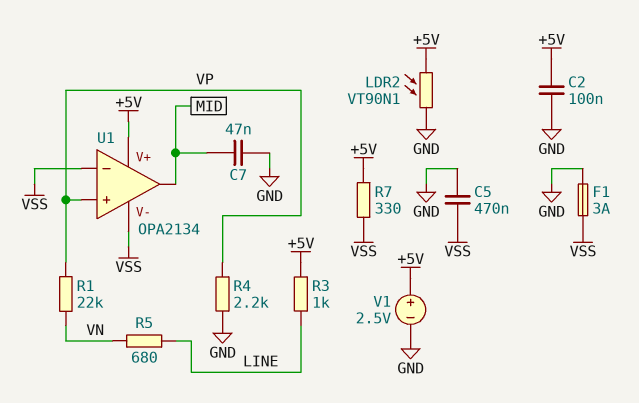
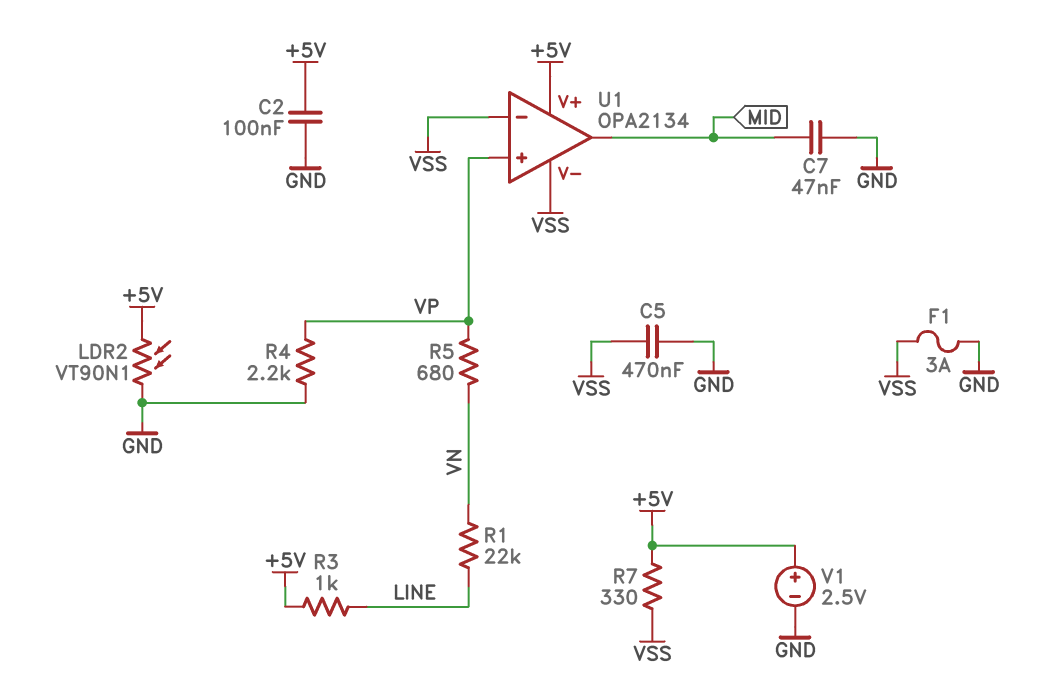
R1: 22k (VN, VP) -> 22k (LINE, VN)
R5: 680 (LINE, VN) -> 680 (VN, VP)

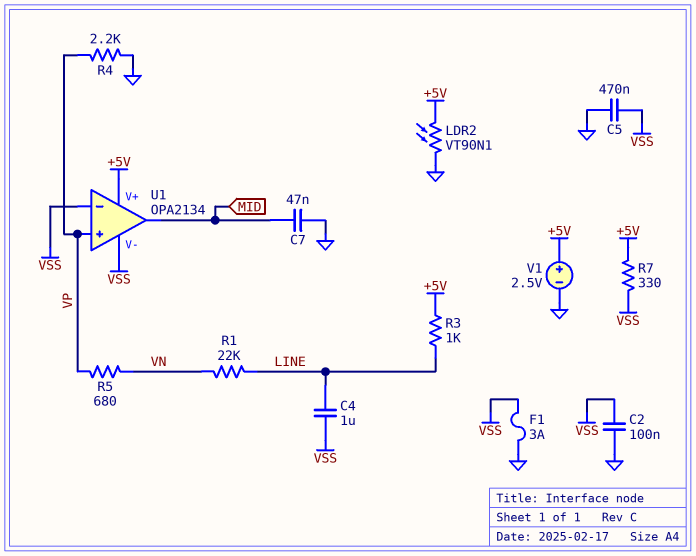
C2: 100nF (+5V, GND) -> 100nF (GND, VSS)
C4: none -> 1uF (LINE, VSS)

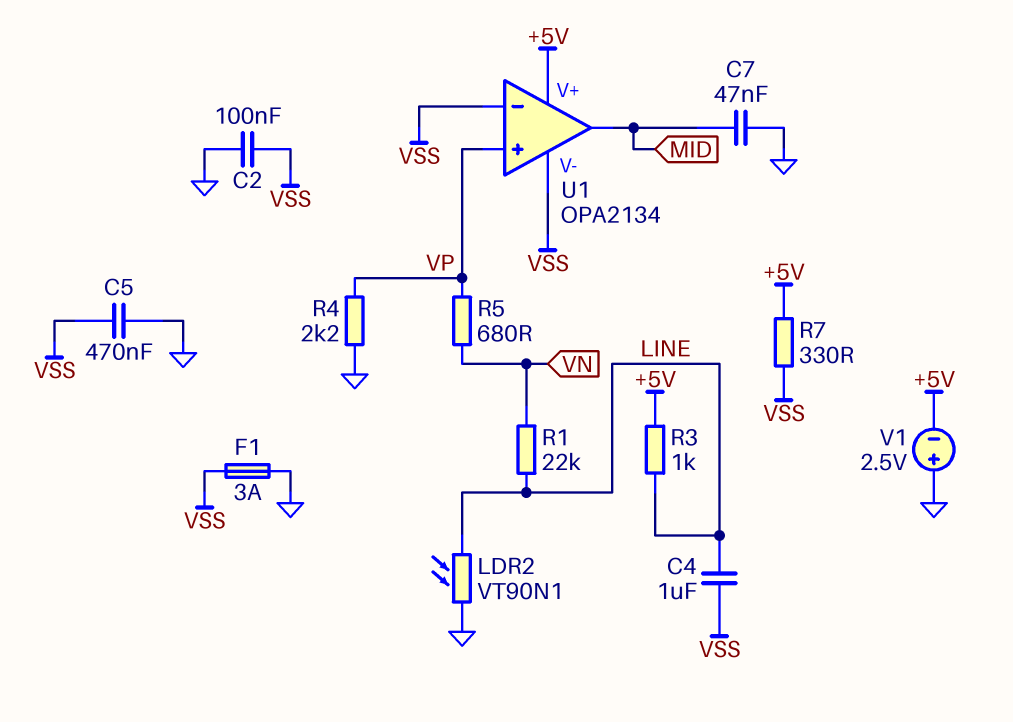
LDR2: VT90N1 (+5V, GND) -> VT90N1 (GND, LINE)
V1: 2.5V (plus +5V, minus GND) -> 2.5V (plus GND, minus +5V)

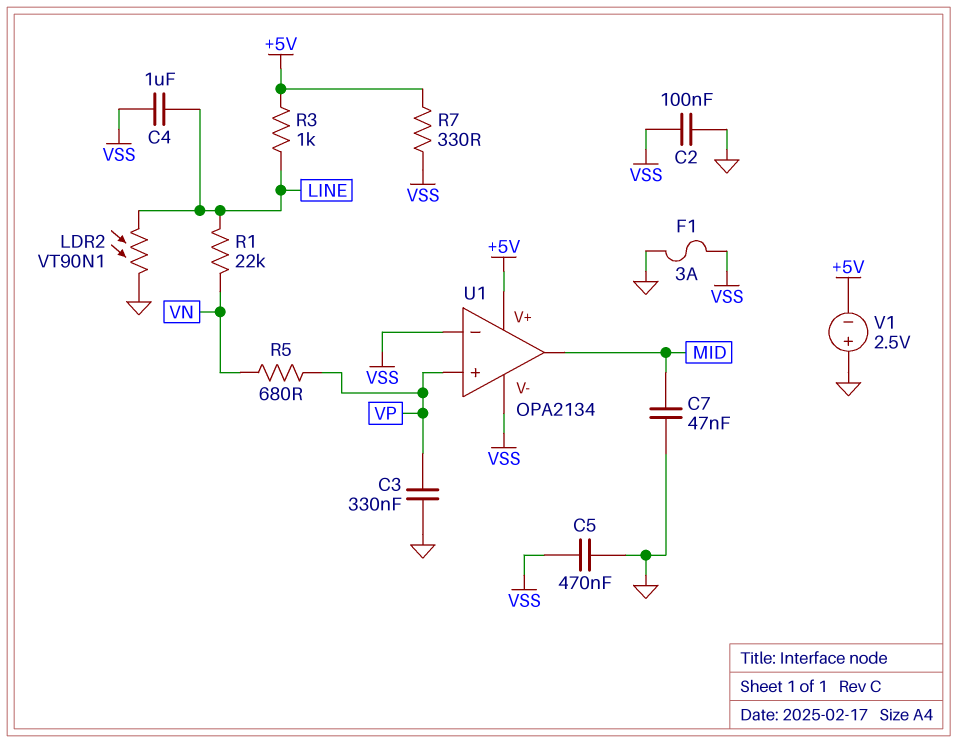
C3: none -> 330nF (GND, VP)
R4: 2.2k (GND, VP) -> none

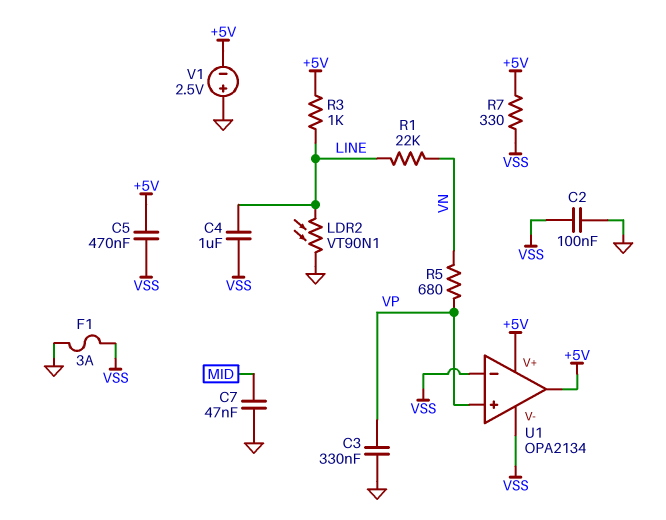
C5: 470nF (GND, VSS) -> 470nF (+5V, VSS)
U1 pin out: MID -> +5V

